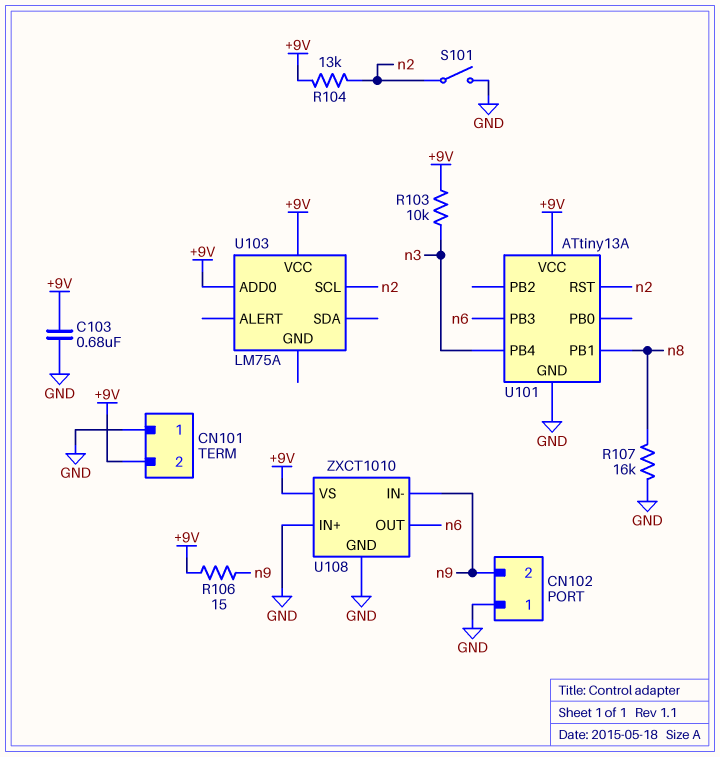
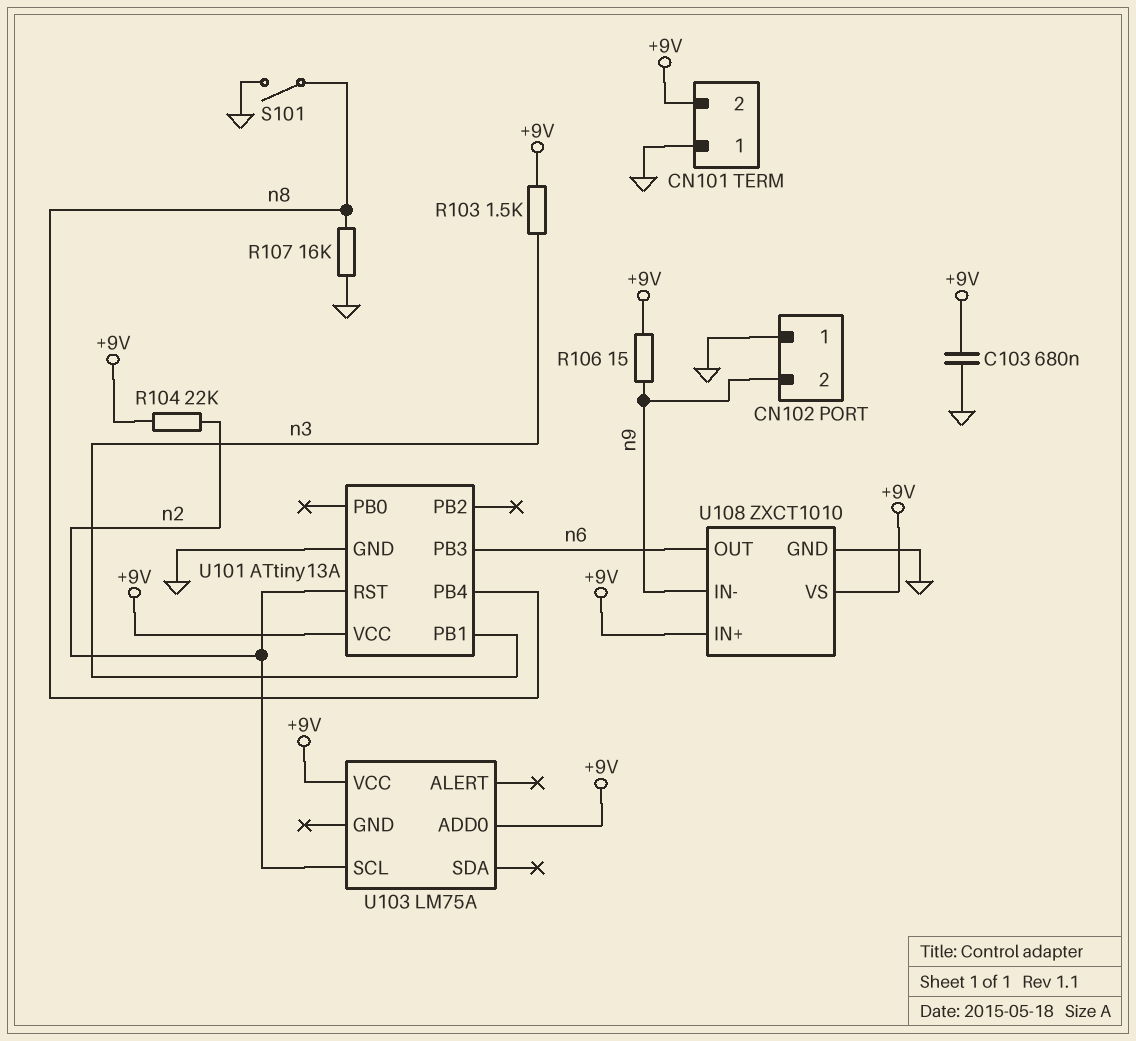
R103: 10k (+9V, n3) -> 1.5k (+9V, n3)
R104: 13k (+9V, n2) -> 22k (+9V, n2)
S101: switch (GND, n2) -> switch (GND, n8)
U101 pin PB1: n8 -> n3
U101 pin PB4: n3 -> n8
U108 pin IN+: GND -> +9V

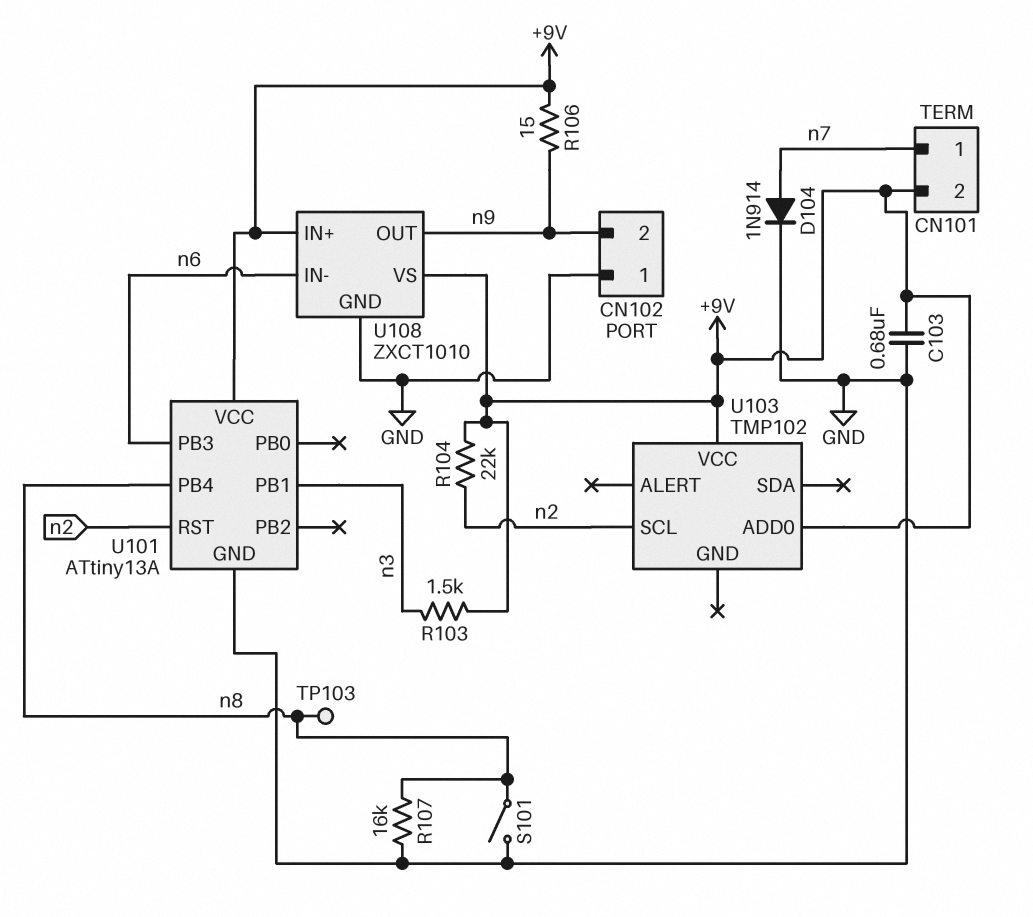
CN101 pin 1: GND -> n7
D104: none -> diode 1N914 (A n7, K GND)
TP103: none -> test point (n8)
U103: LM75A -> TMP102
U108 pin IN-: n9 -> n6
U108 pin OUT: n6 -> n9

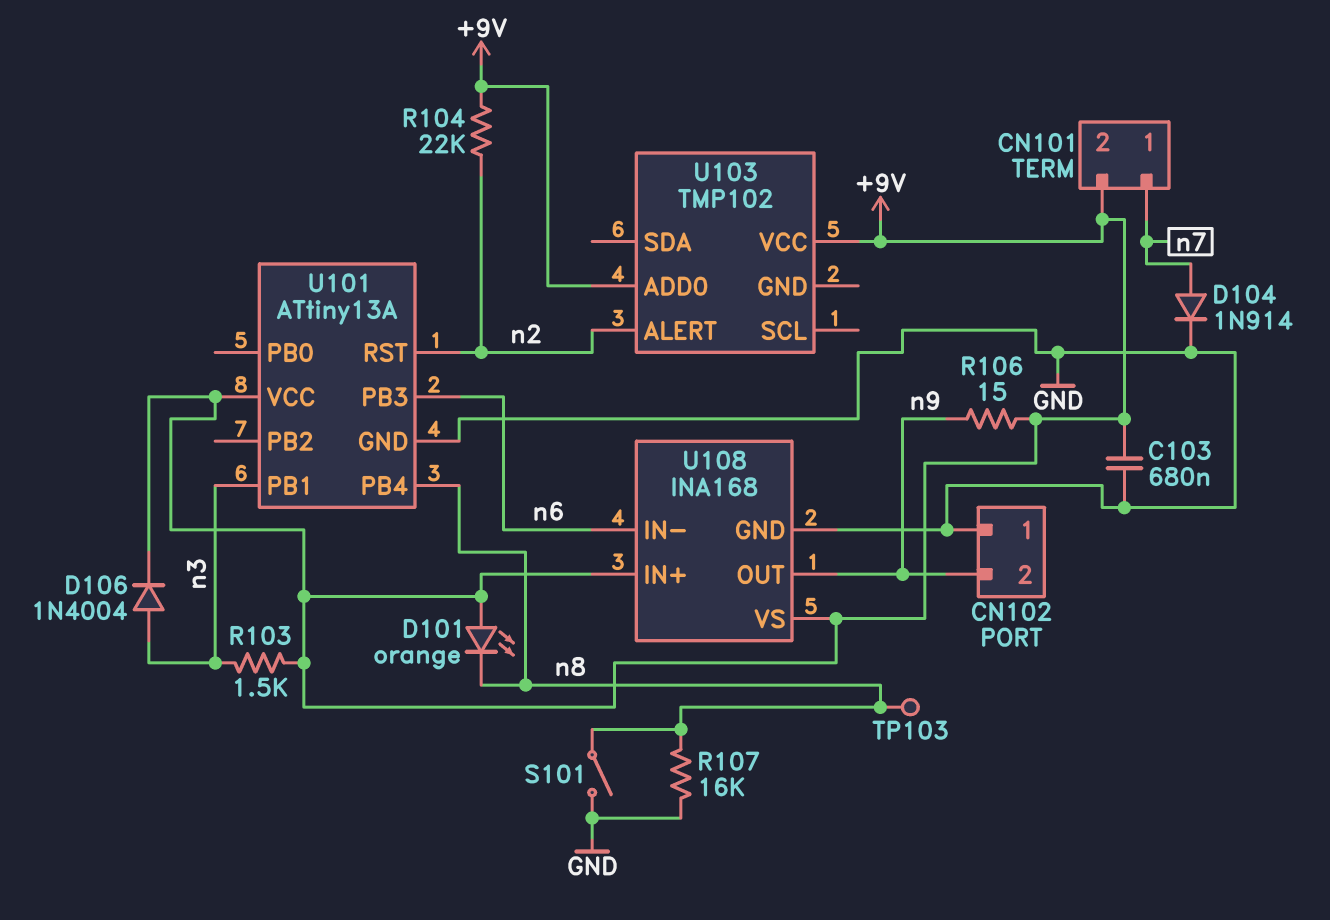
D101: none -> LED orange (A +9V, K n8)
D106: none -> diode 1N4004 (A n3, K +9V)
U103 pin ALERT: none -> n2
U103 pin SCL: n2 -> none
U108: ZXCT1010 -> INA168

